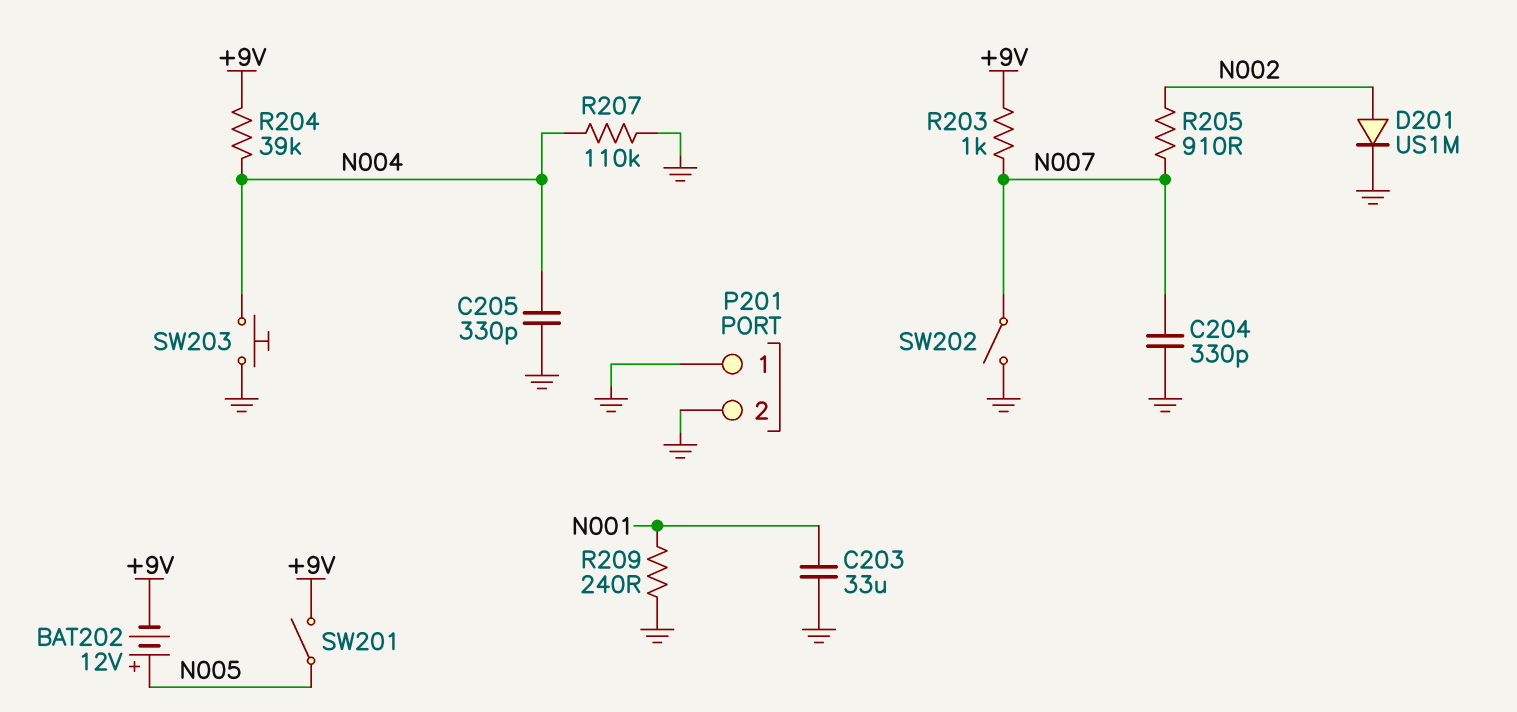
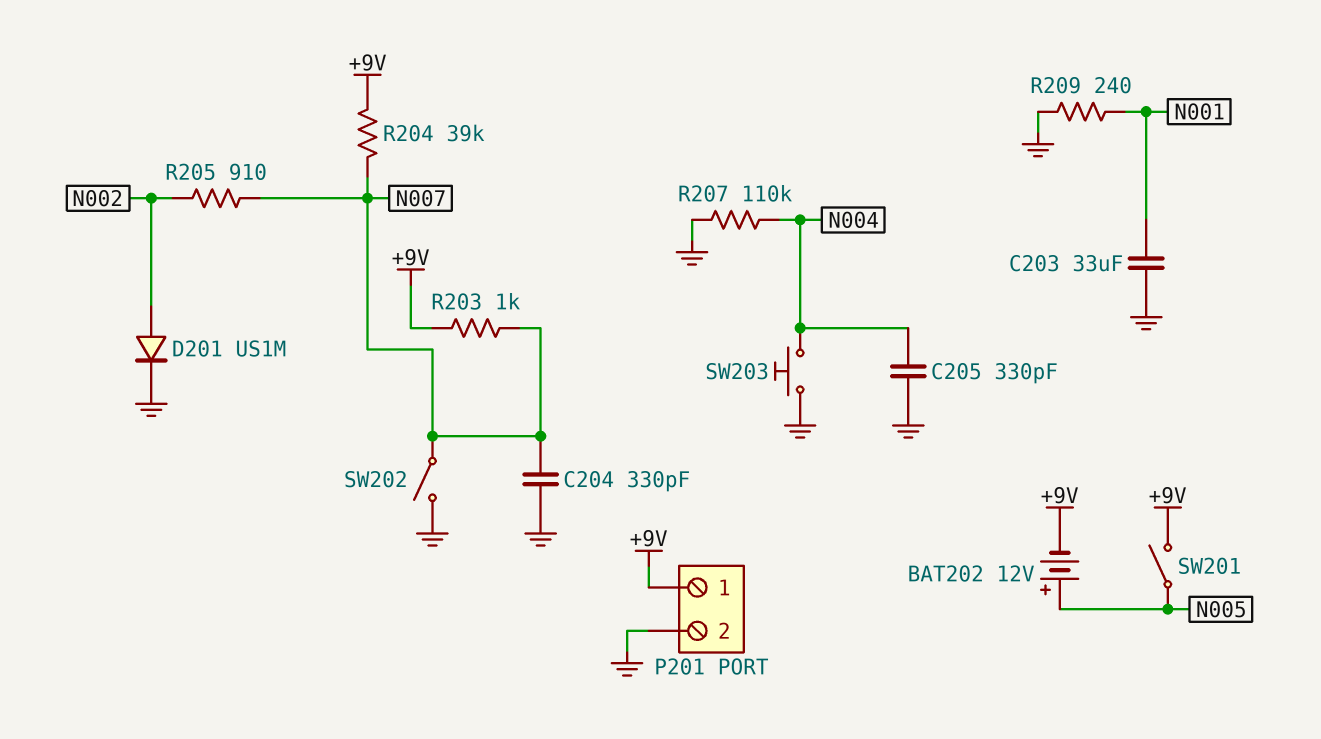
P201 pin 1: GND -> +9V
R204: 39k (+9V, N004) -> 39k (+9V, N007)

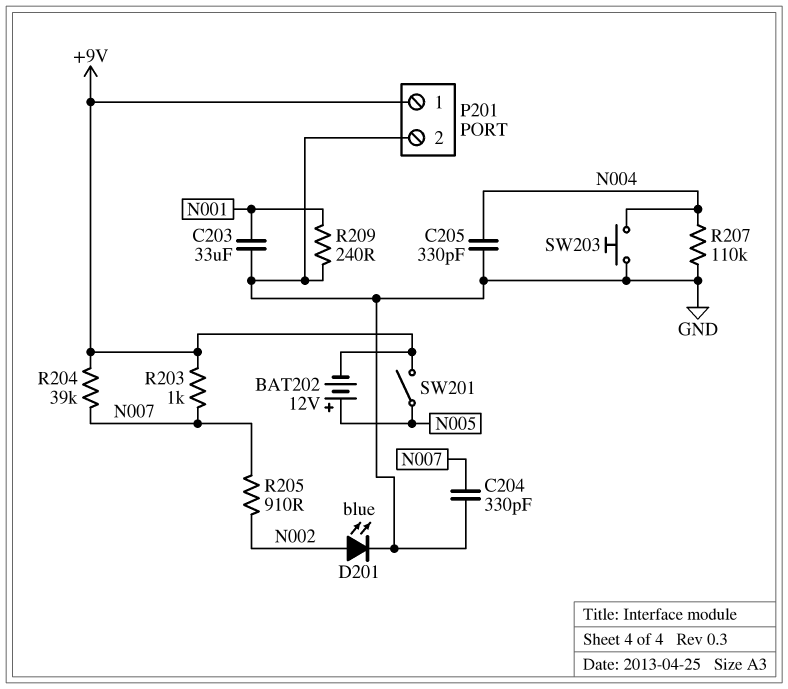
D201: diode US1M (A N002, K GND) -> LED blue (A N002, K GND)
SW202: switch (GND, N007) -> none

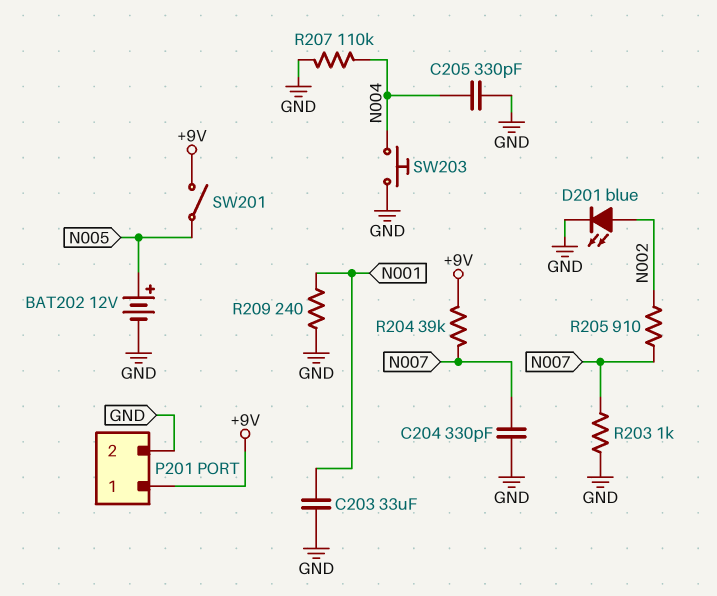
BAT202: 12V (plus N005, minus +9V) -> 12V (plus N005, minus GND)
R203: 1k (+9V, N007) -> 1k (GND, N007)

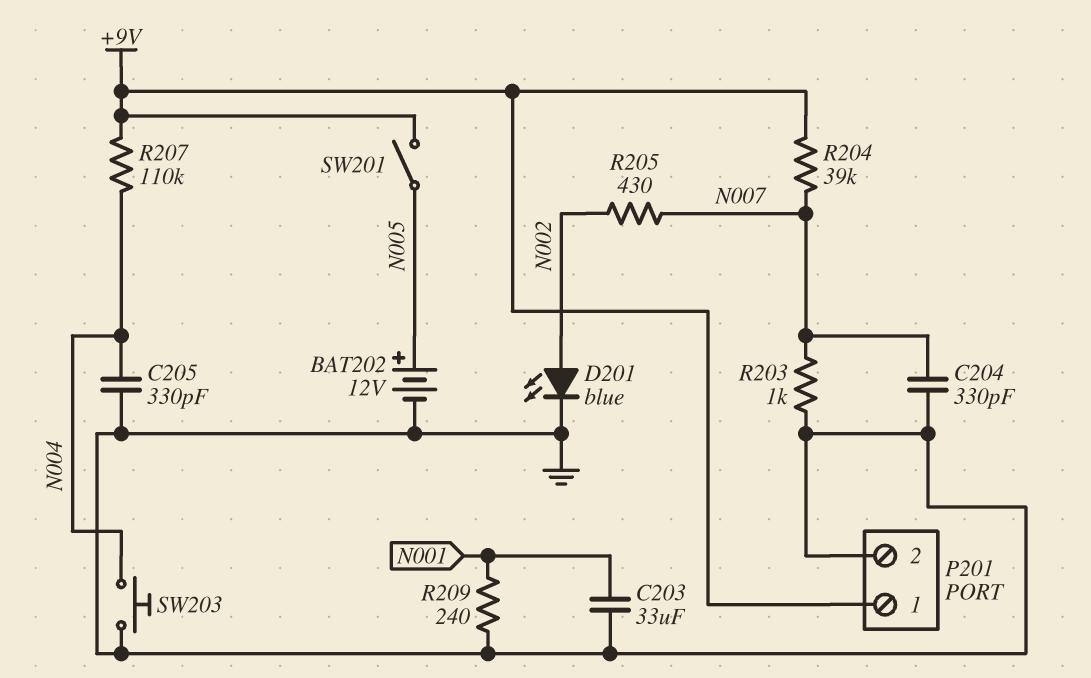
R205: 910 (N002, N007) -> 430 (N002, N007)
R207: 110k (GND, N004) -> 110k (+9V, N004)

